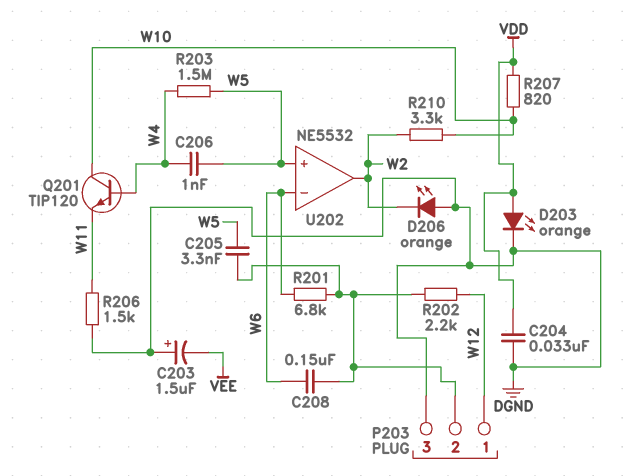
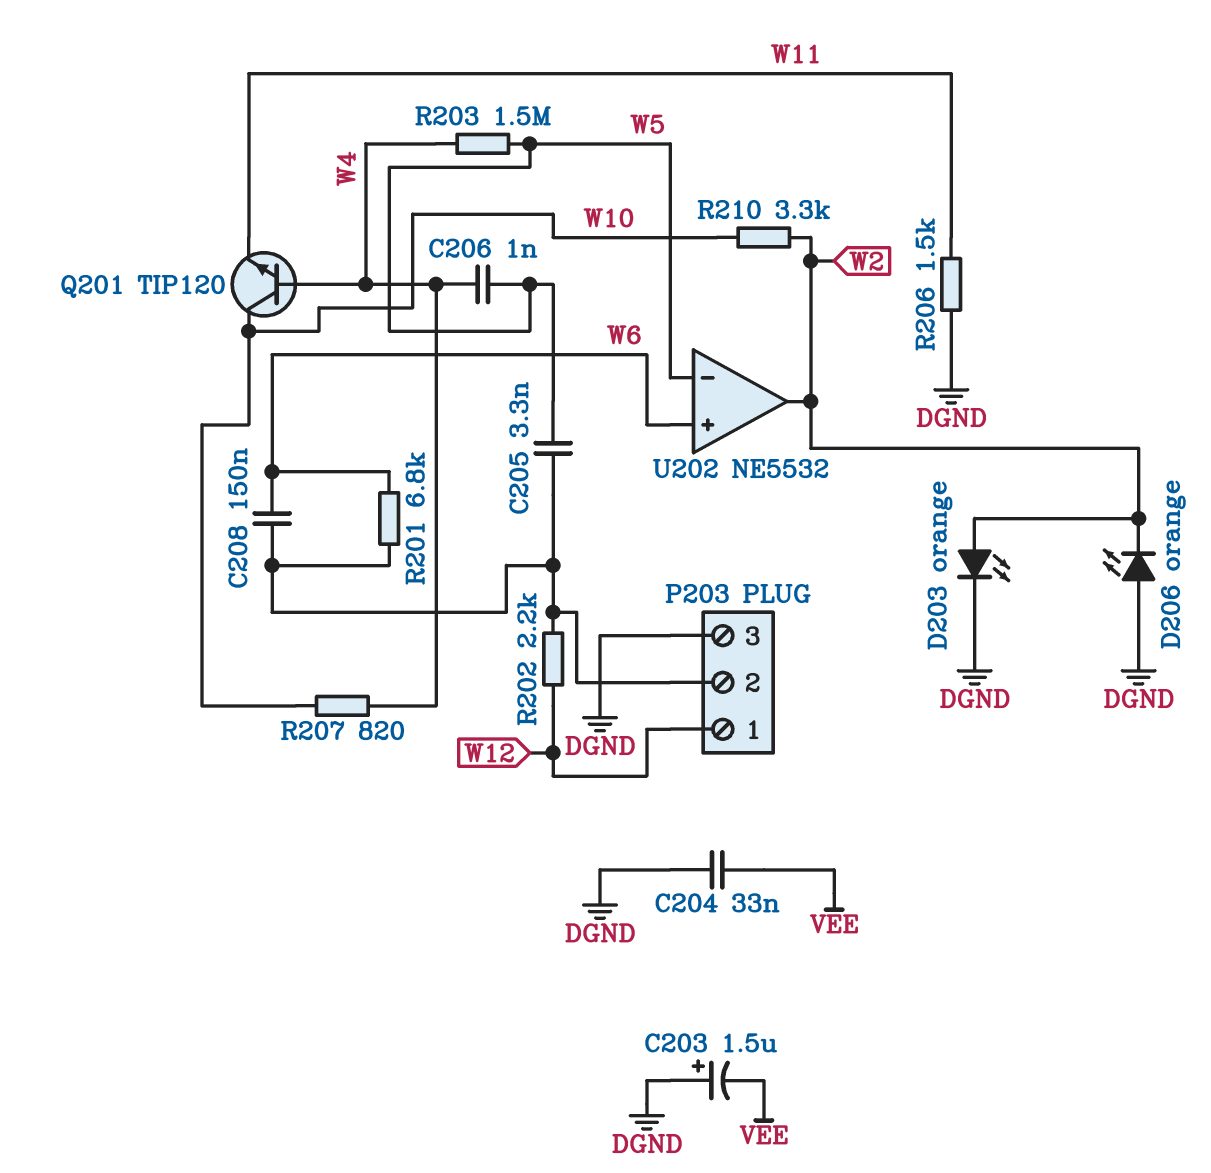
C204: 33nF (DGND, VDD) -> 33nF (DGND, VEE)
D203: LED orange (A VDD, K DGND) -> LED orange (A W2, K DGND)
R207: 820 (VDD, W10) -> 820 (W4, W10)
U202 pin in+: W5 -> W6
U202 pin in-: W6 -> W5

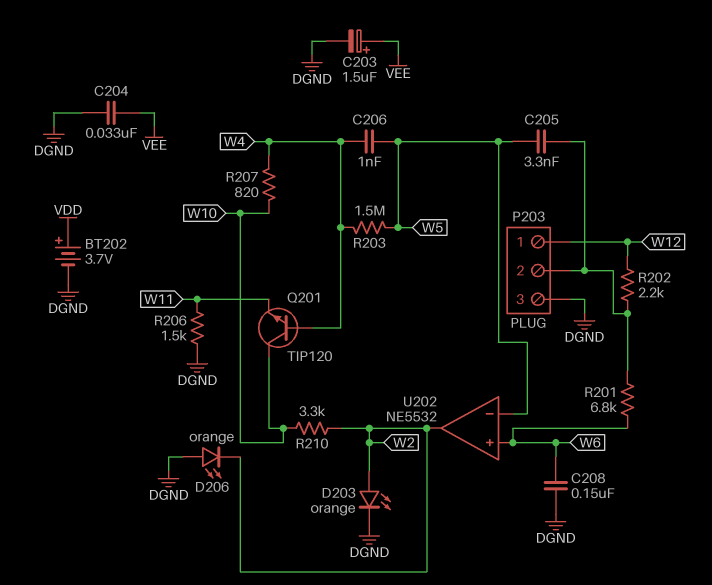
BT202: none -> 3.7V (plus VDD, minus DGND)
C203: 1.5uF (plus DGND, minus VEE) -> 1.5uF (plus VEE, minus DGND)
C208: 150nF (P203/2, W6) -> 150nF (DGND, W6)

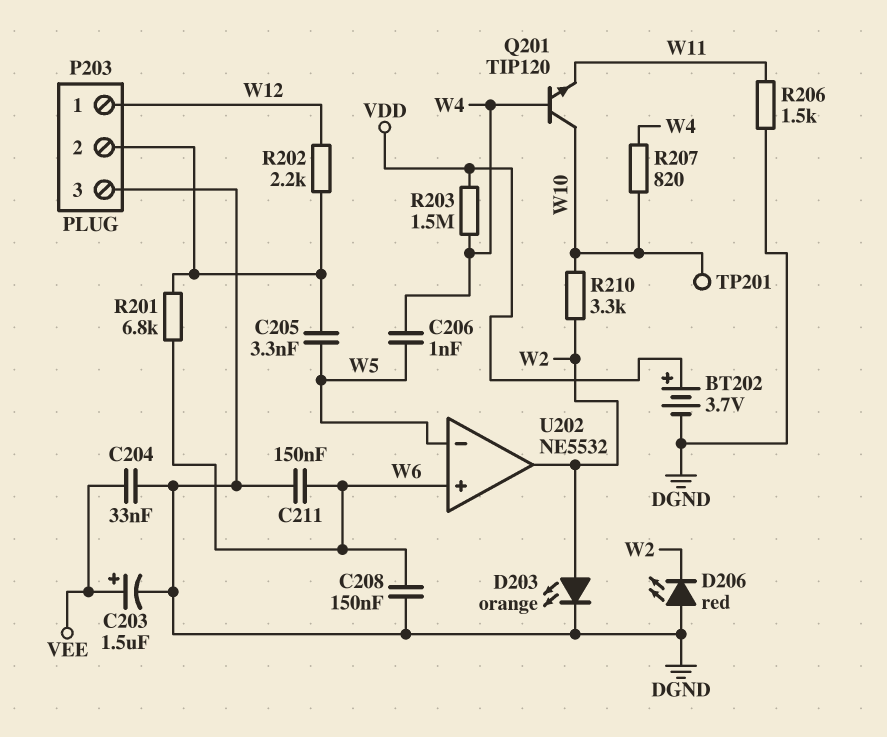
C211: none -> 150nF (DGND, W6)
D206: LED orange (A DGND, K W2) -> LED red (A DGND, K W2)
R203: 1.5M (W4, W5) -> 1.5M (VDD, W4)
TP201: none -> test point (W10)

